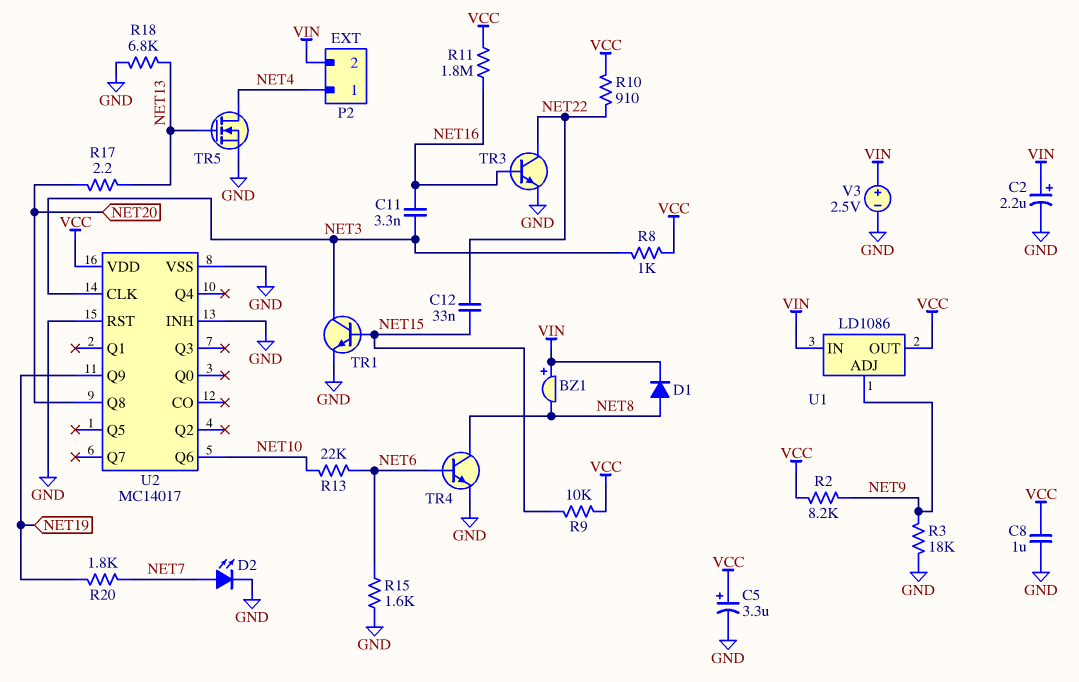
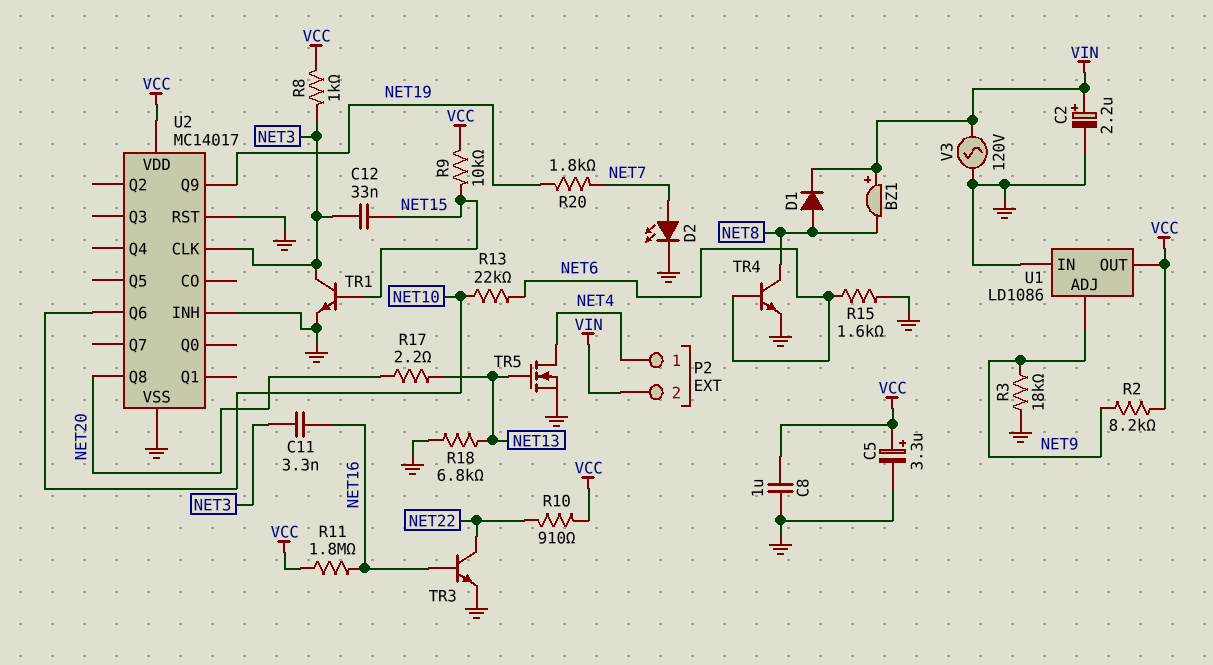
C12: 33nF (NET15, NET22) -> 33nF (NET3, NET15)
U1 pin IN: VIN -> GND
V3: 2.5V (plus VIN, minus GND) -> AC 120V (GND, VIN)

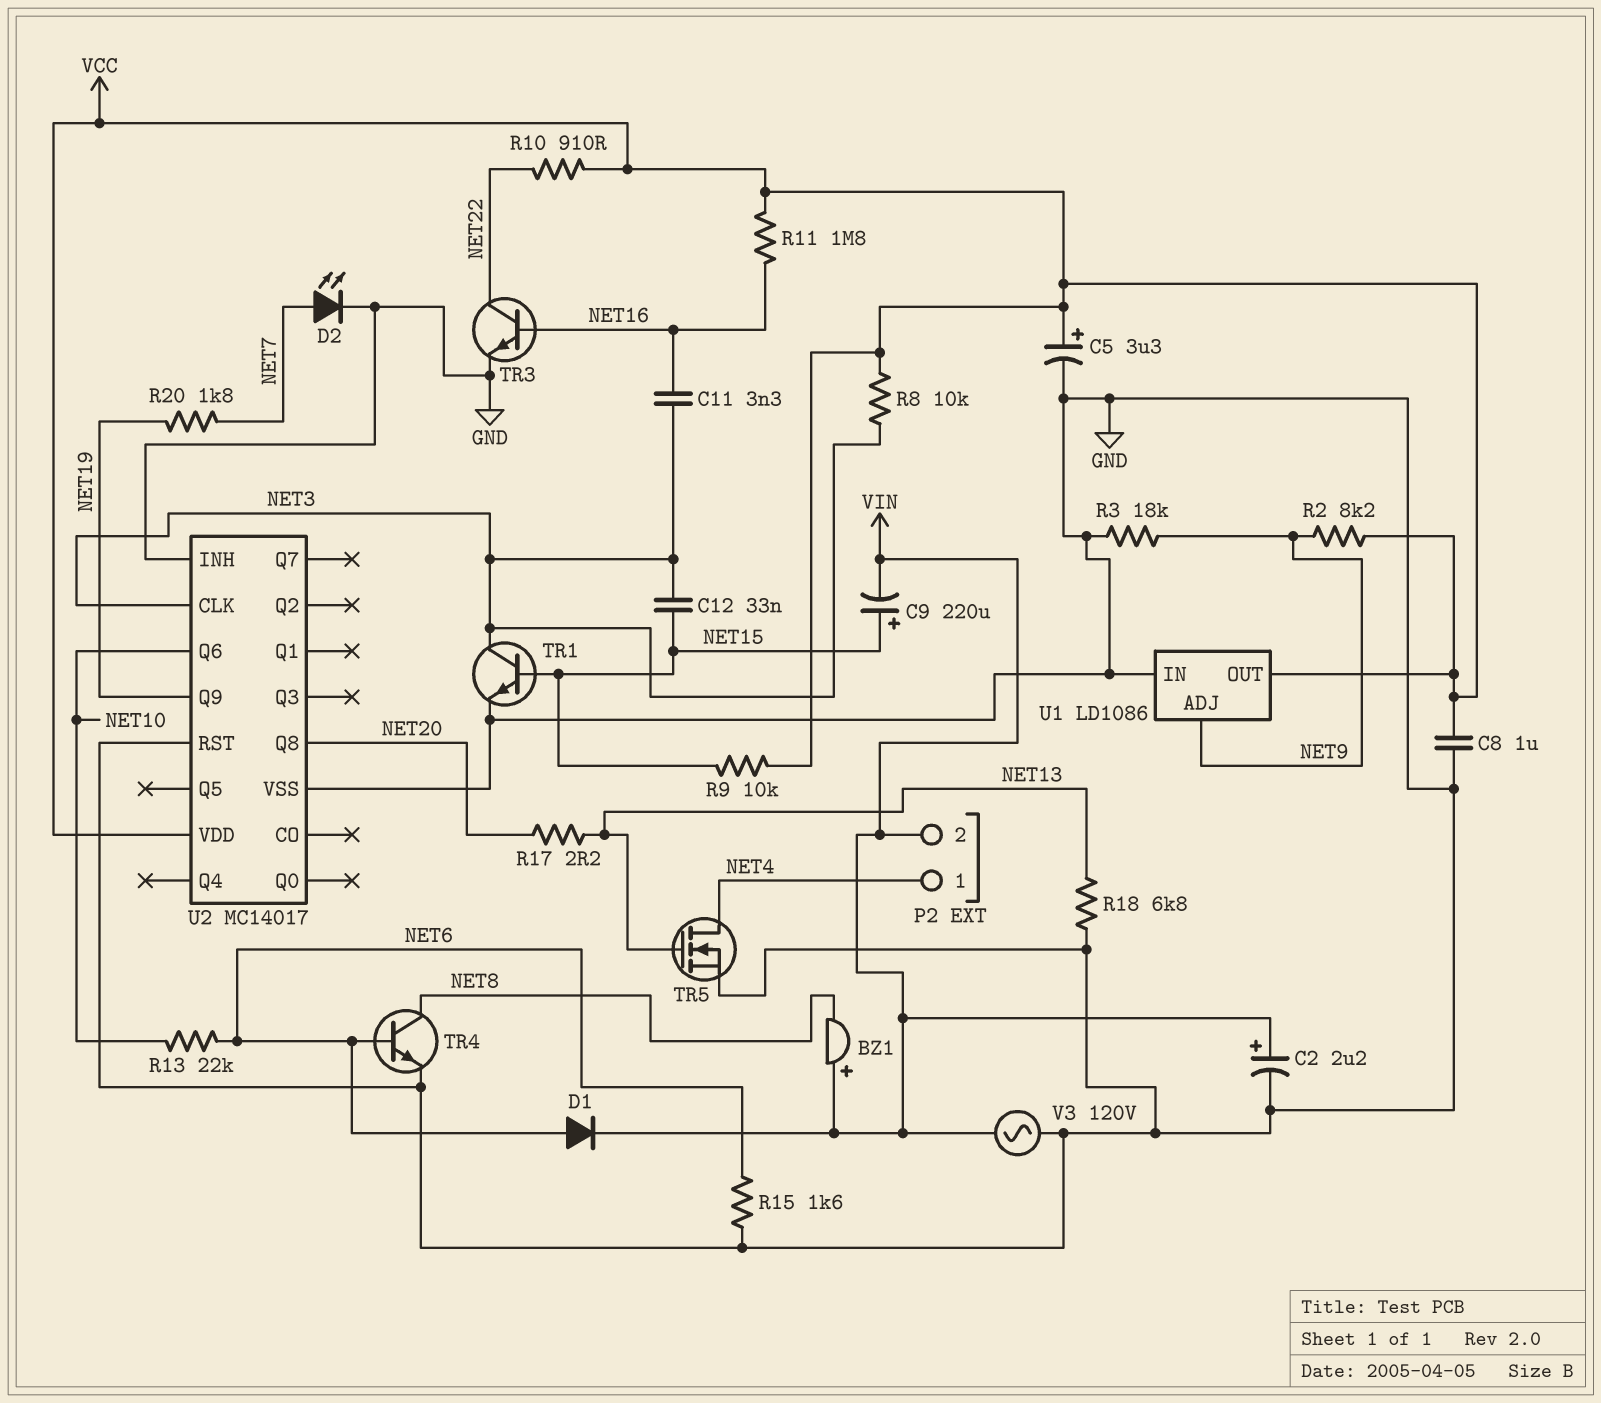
C9: none -> 220uF (plus NET15, minus VIN)
D1: diode (A NET8, K VIN) -> diode (A NET6, K VIN)
R8: 1k (NET3, VCC) -> 10k (NET3, VCC)

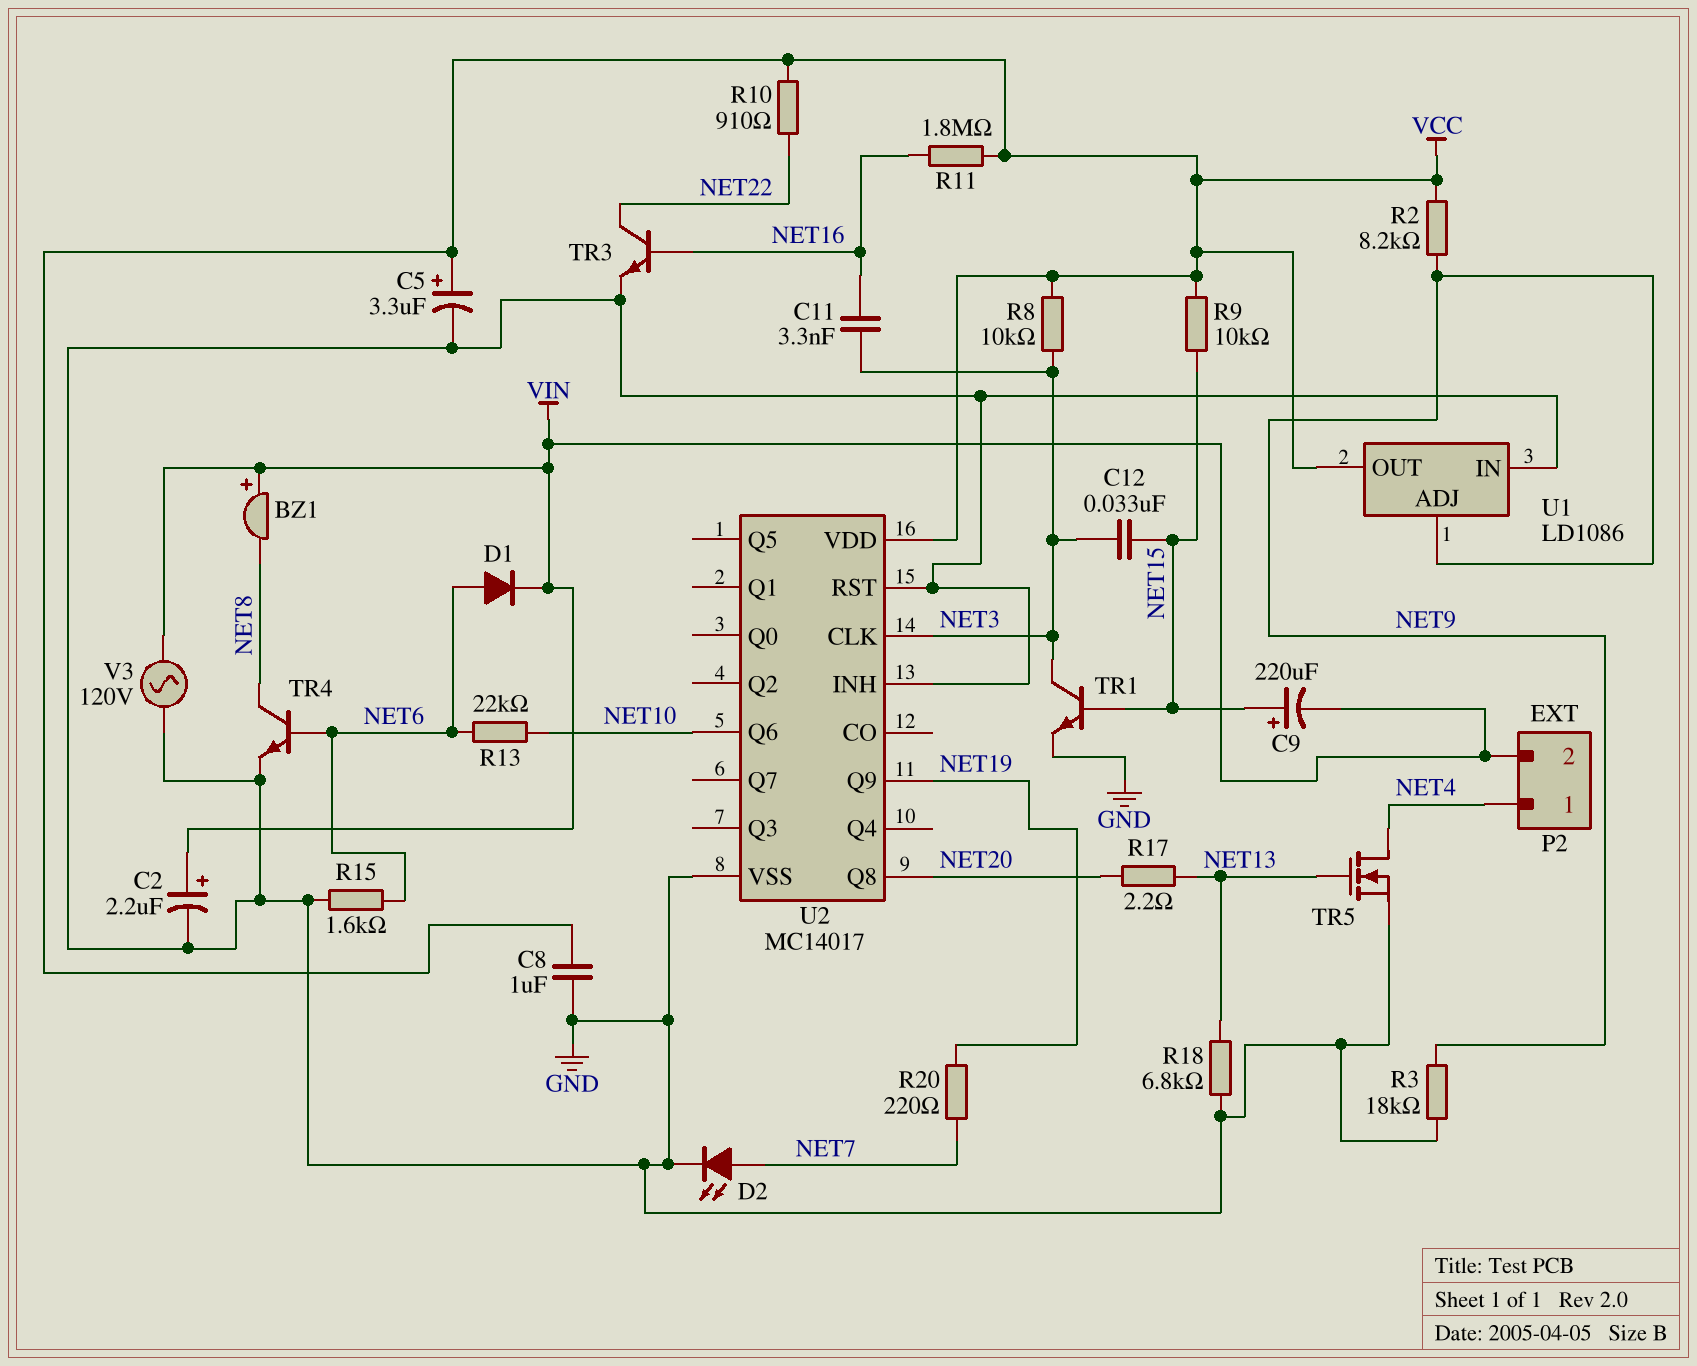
R20: 1.8k (NET7, NET19) -> 220 (NET7, NET19)

